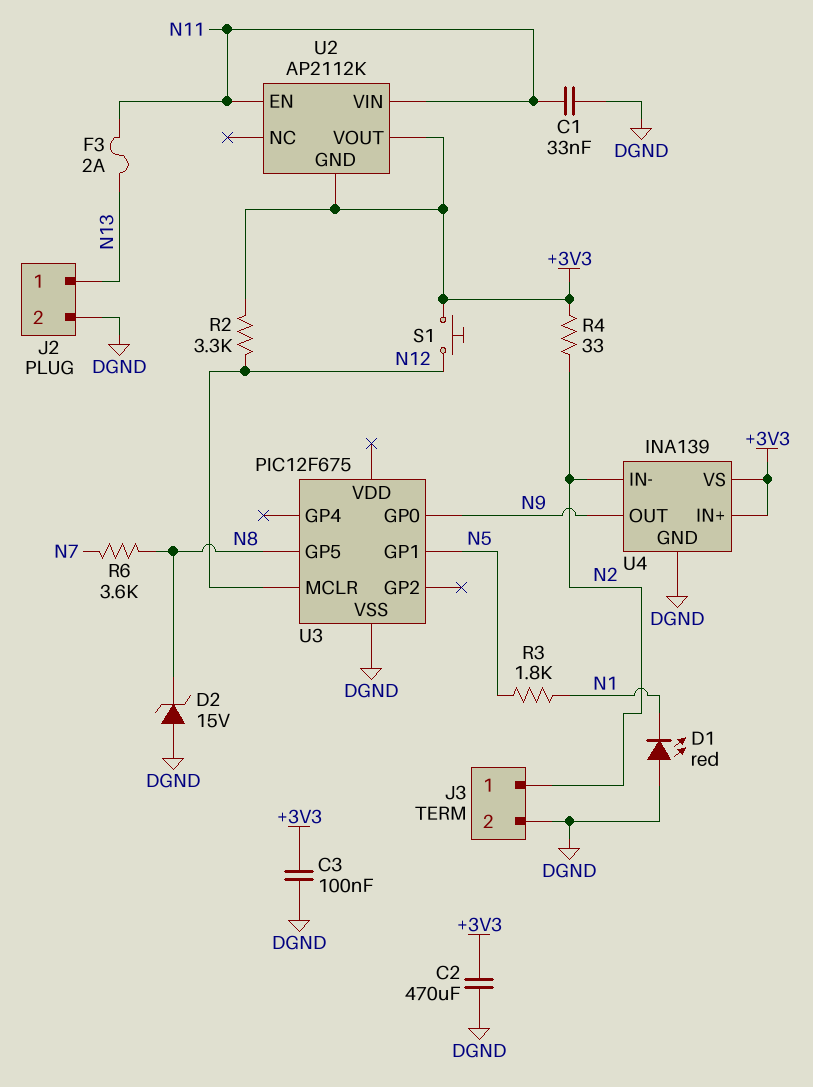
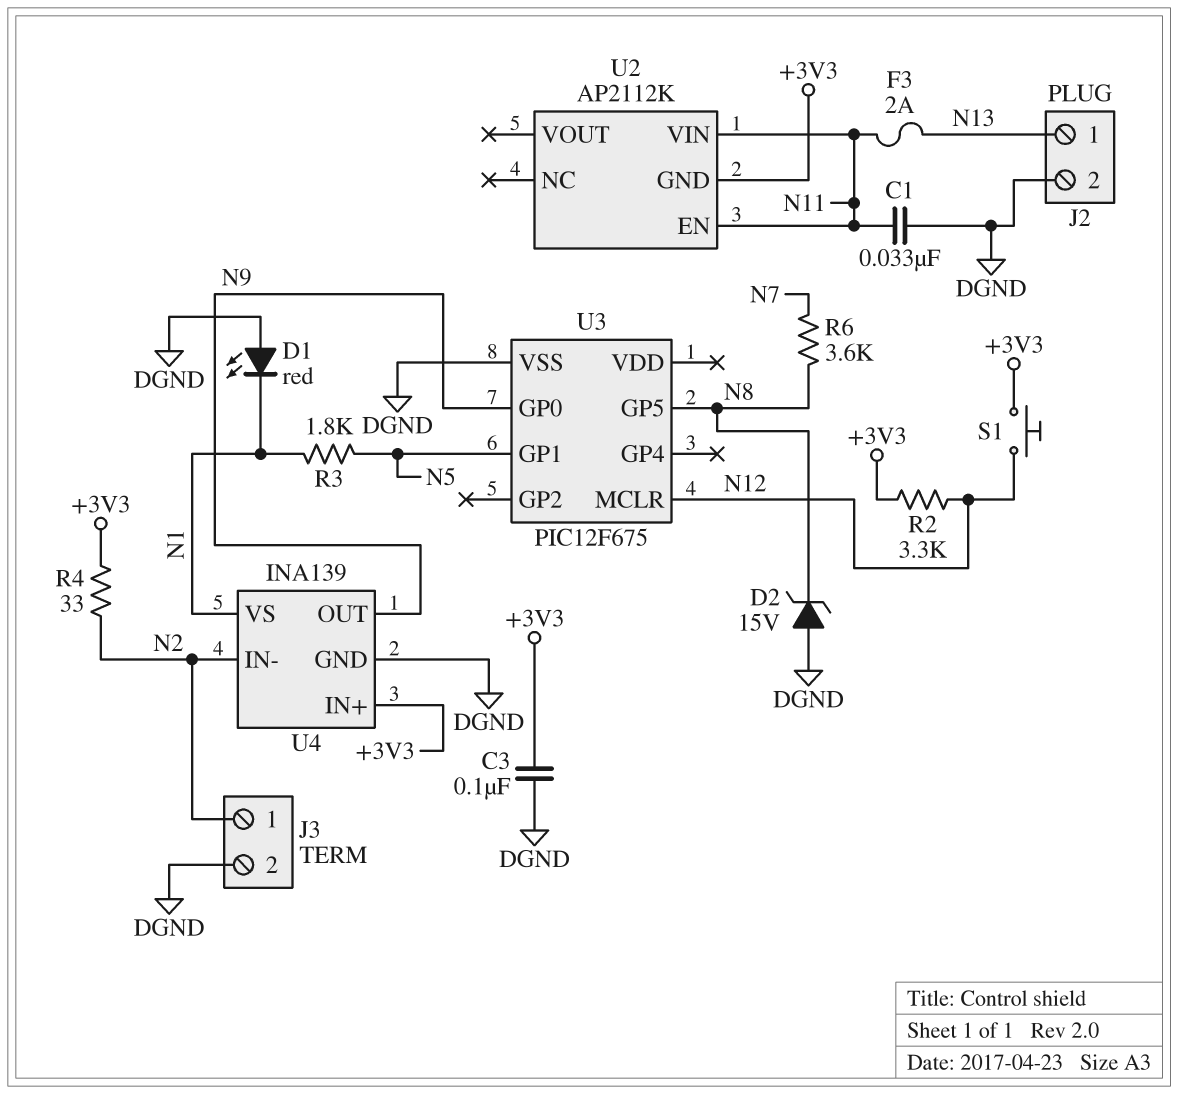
C2: 470uF (+3V3, DGND) -> none
U2 pin VOUT: +3V3 -> none
U4 pin VS: +3V3 -> N1

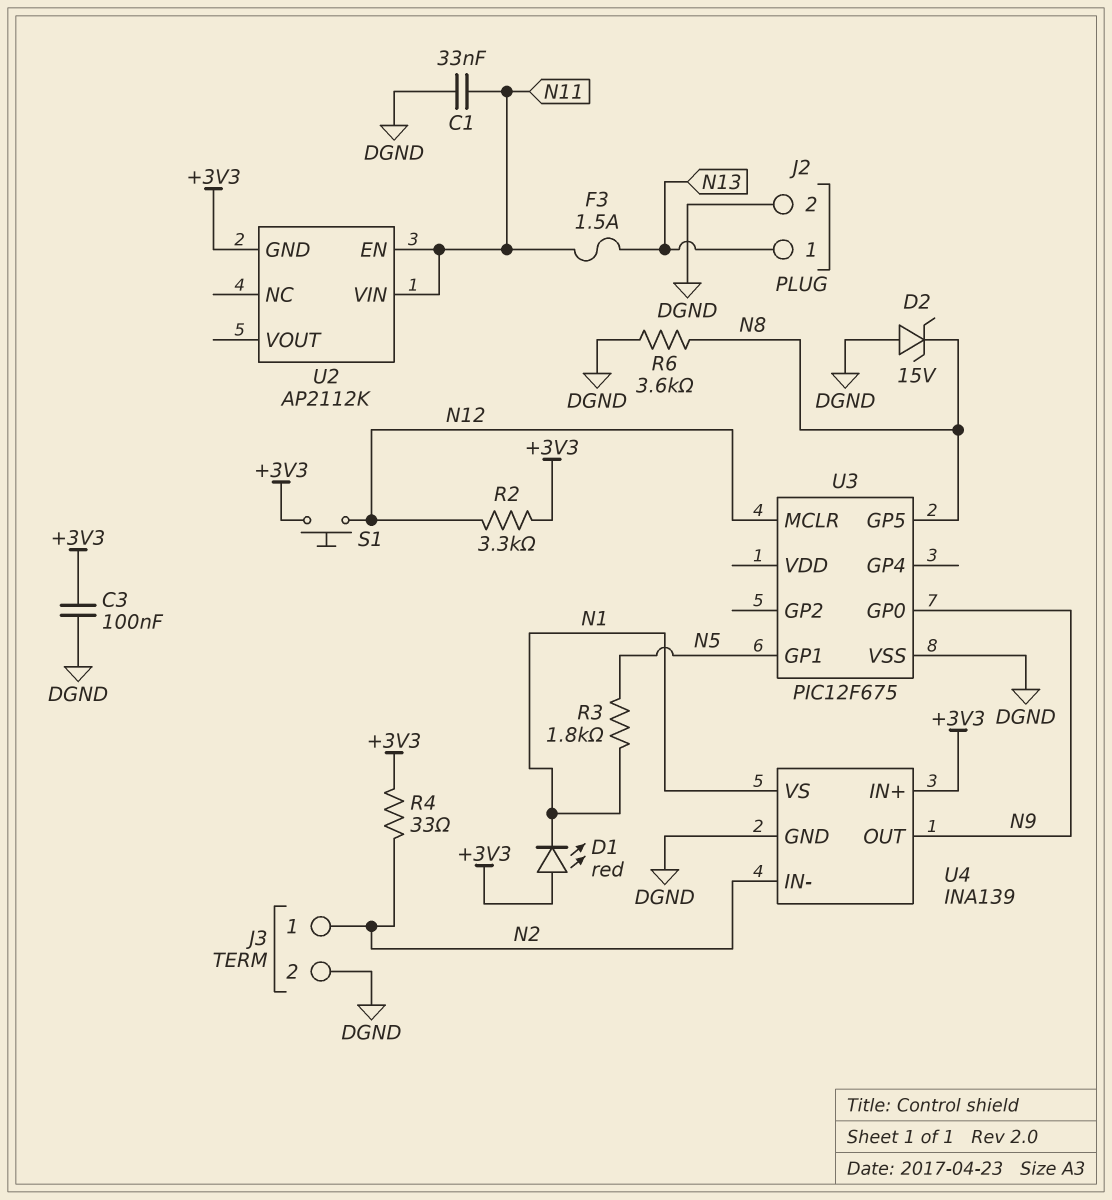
D1: LED red (A DGND, K N1) -> LED red (A +3V3, K N1)
F3: 2A (N11, N13) -> 1.5A (N11, N13)
R6: 3.6k (N7, N8) -> 3.6k (DGND, N8)

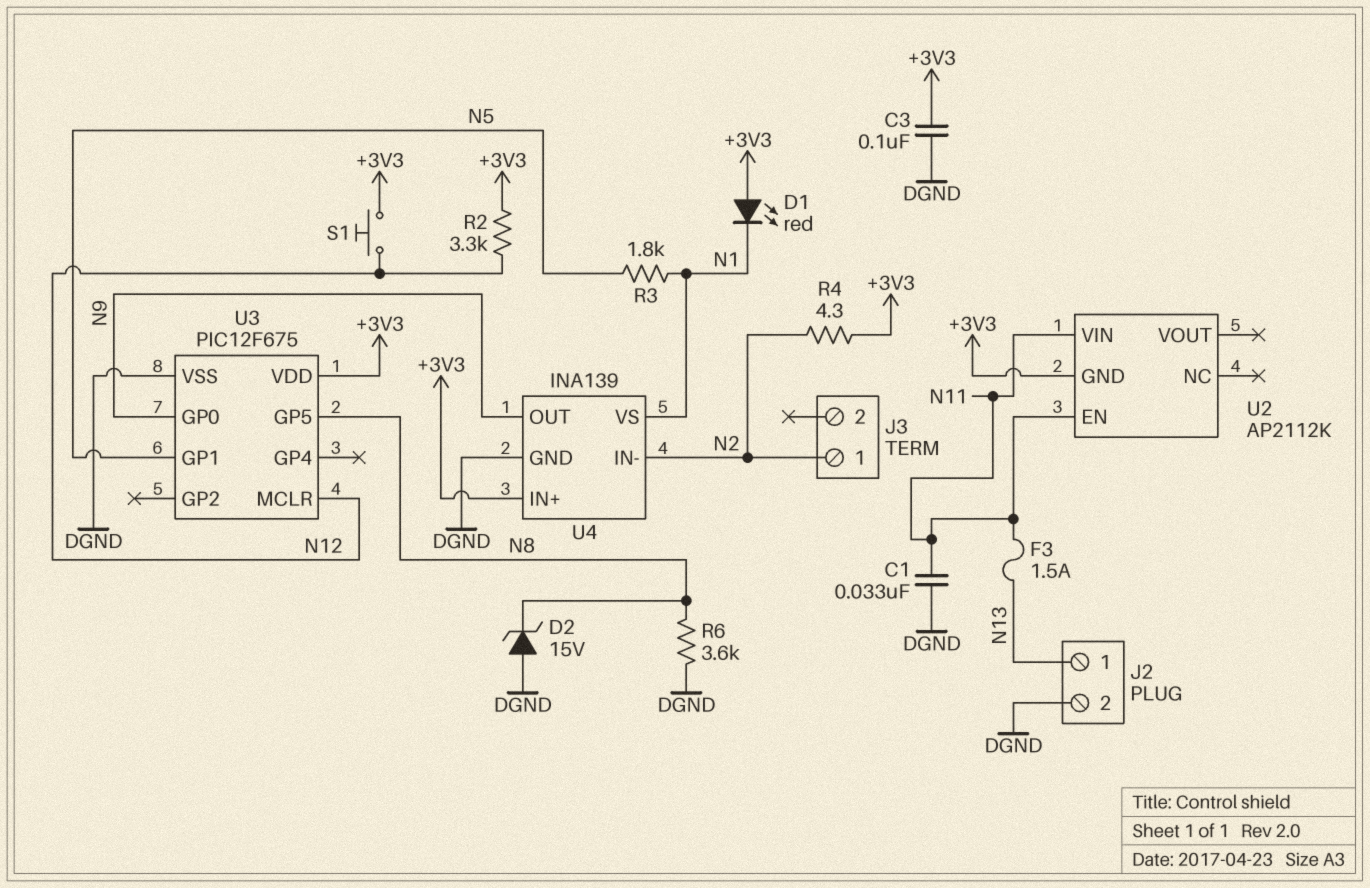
J3 pin 2: DGND -> none
R4: 33 (+3V3, N2) -> 4.3 (+3V3, N2)
U3 pin VDD: none -> +3V3

